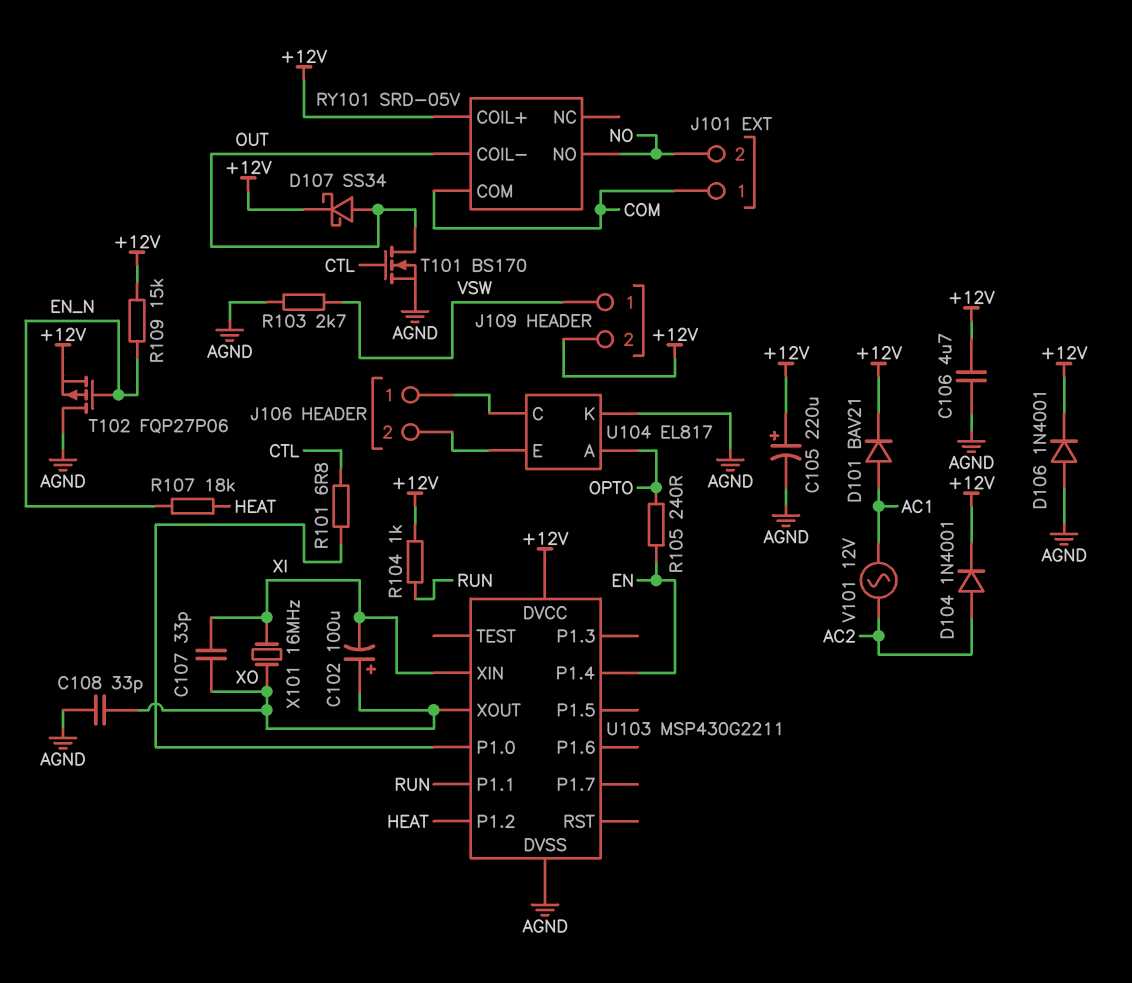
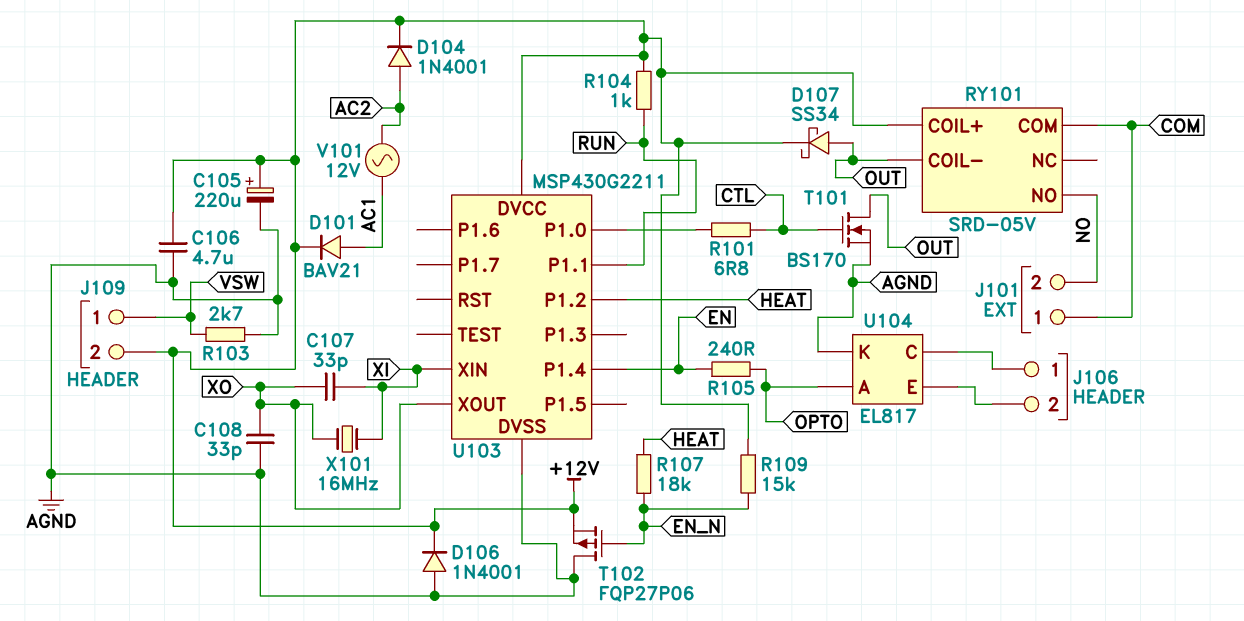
C102: 100uF (plus XO, minus XI) -> none

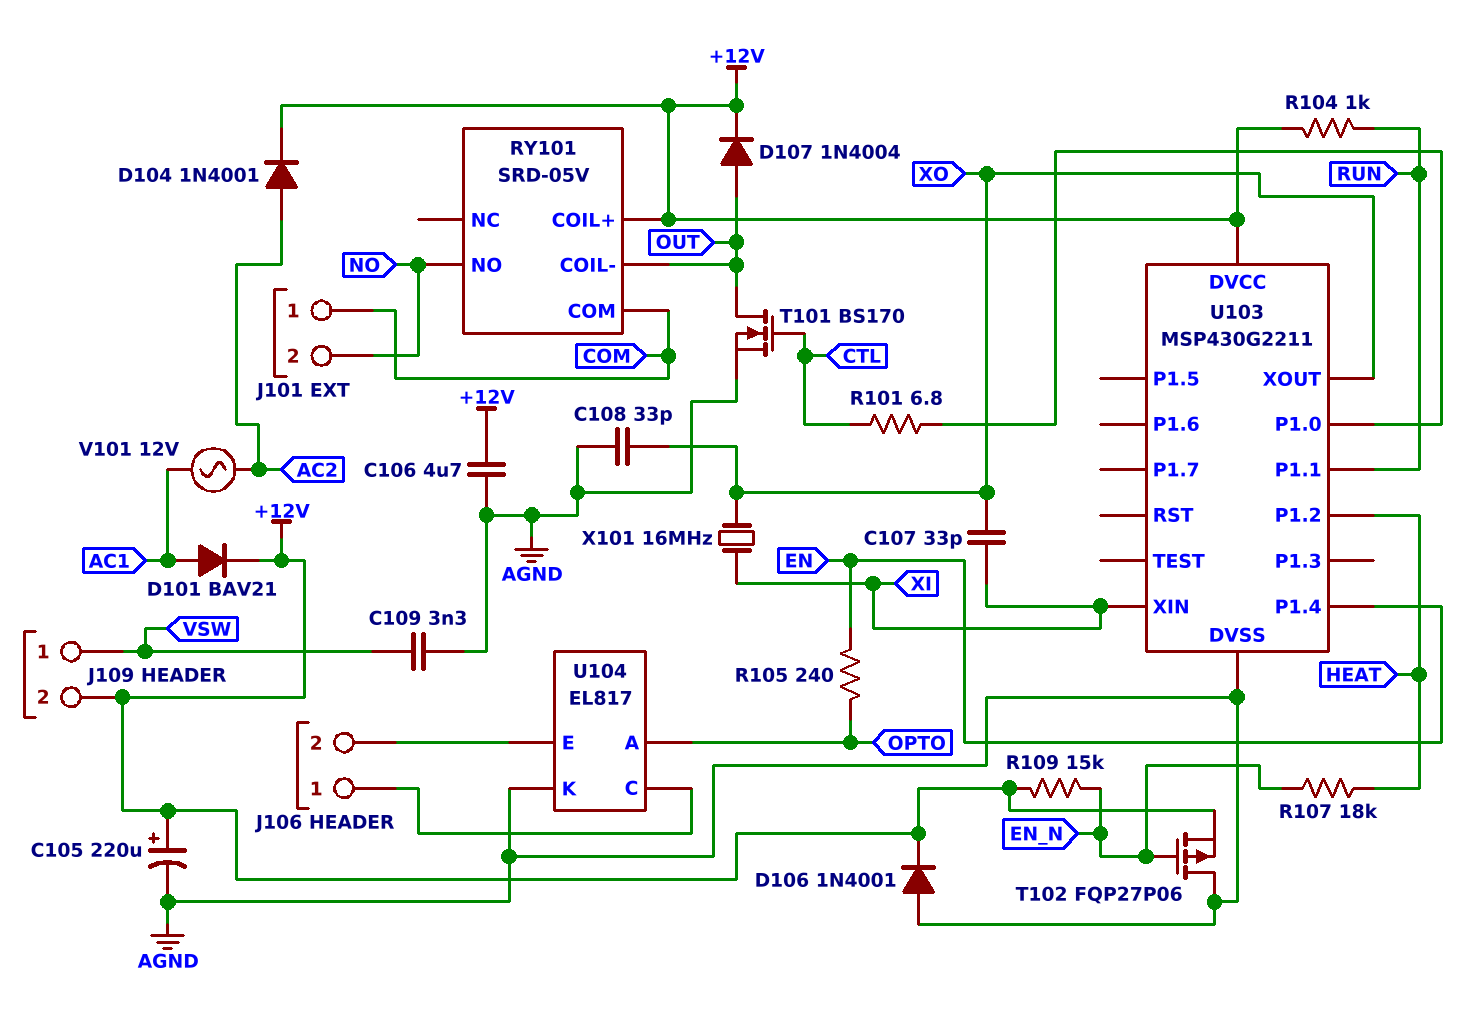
C109: none -> 3.3nF (AGND, VSW)
D107: schottky SS34 (A OUT, K +12V) -> diode 1N4004 (A OUT, K +12V)
R103: 2.7k (AGND, VSW) -> none

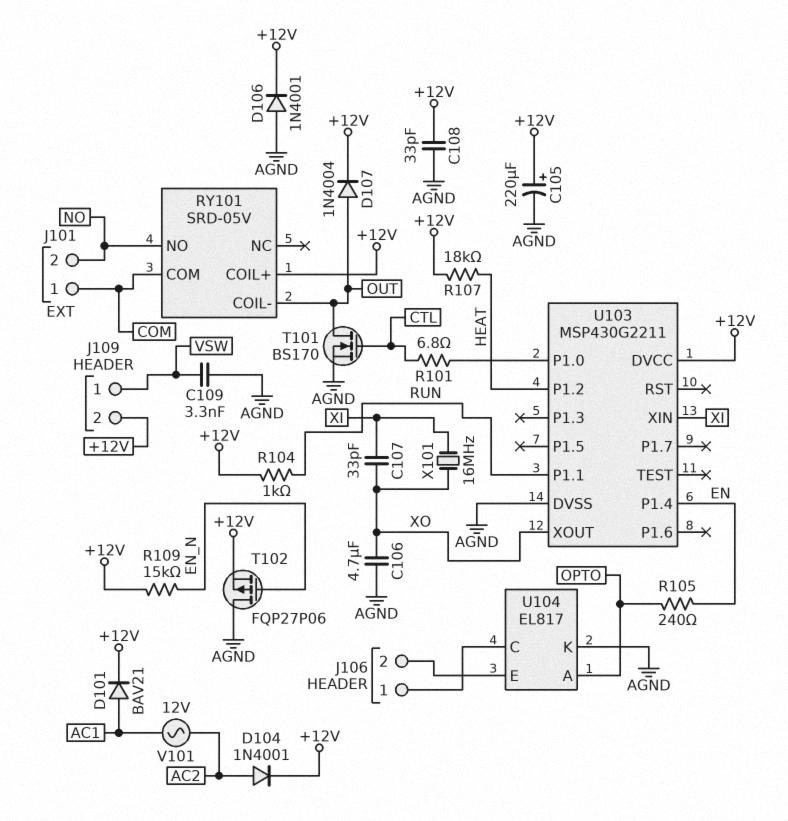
C106: 4.7uF (+12V, AGND) -> 4.7uF (AGND, XO)
C108: 33pF (AGND, XO) -> 33pF (+12V, AGND)
R107: 18k (EN_N, HEAT) -> 18k (+12V, HEAT)

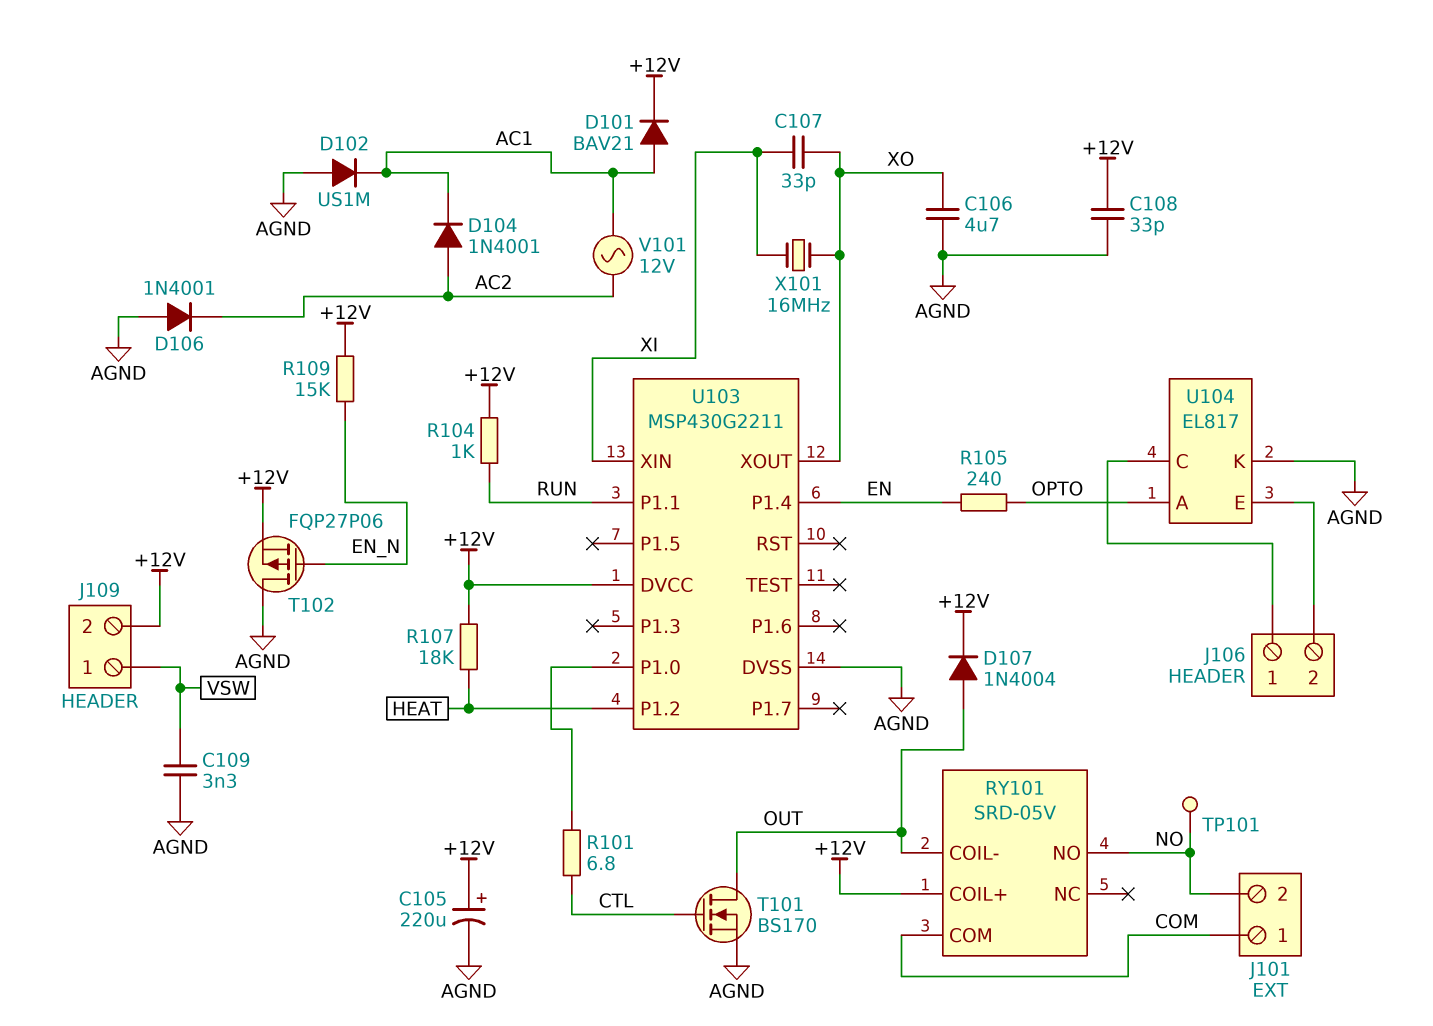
D102: none -> diode US1M (A AGND, K AC1)
D104: diode 1N4001 (A AC2, K +12V) -> diode 1N4001 (A AC2, K AC1)
D106: diode 1N4001 (A AGND, K +12V) -> diode 1N4001 (A AGND, K AC2)
TP101: none -> test point (NO)

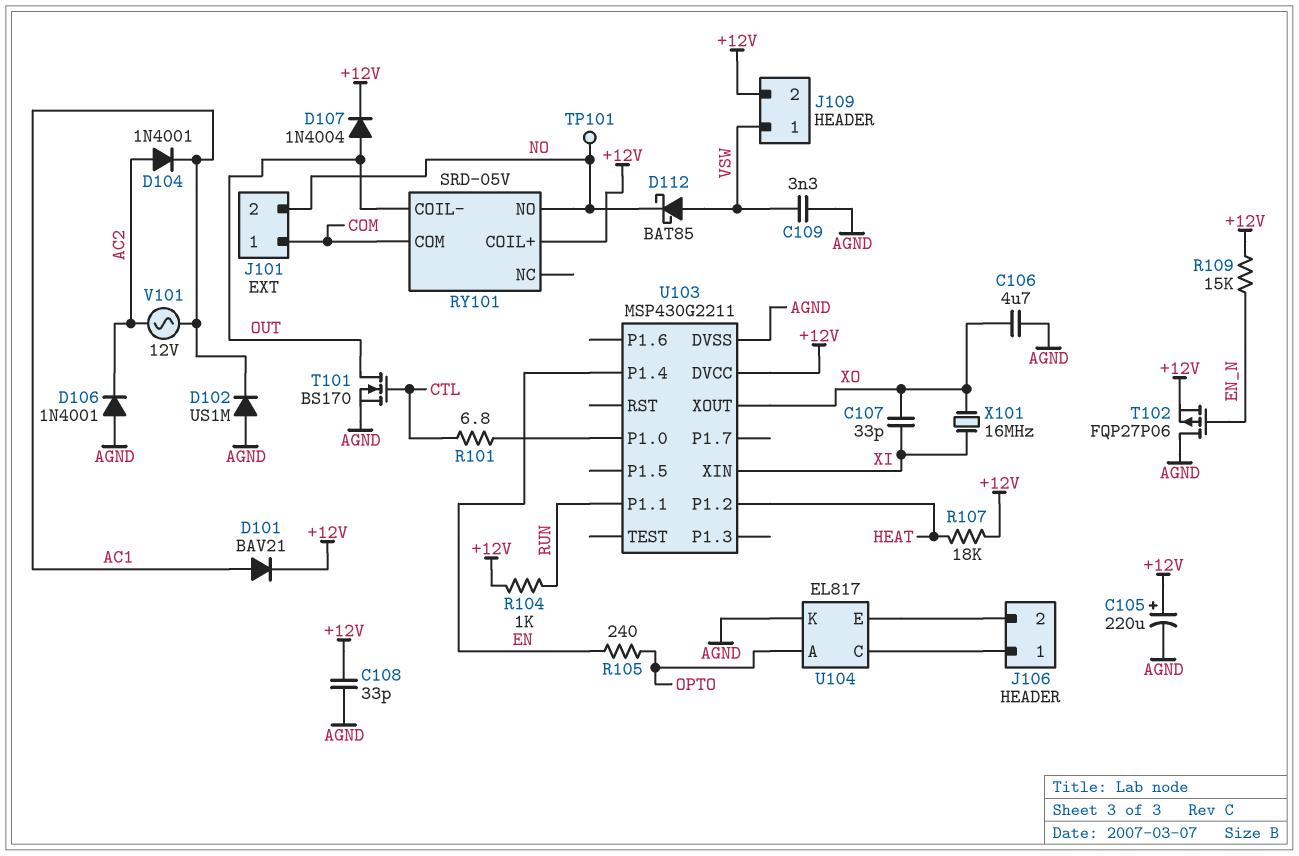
D112: none -> schottky BAT85 (A VSW, K NO)

